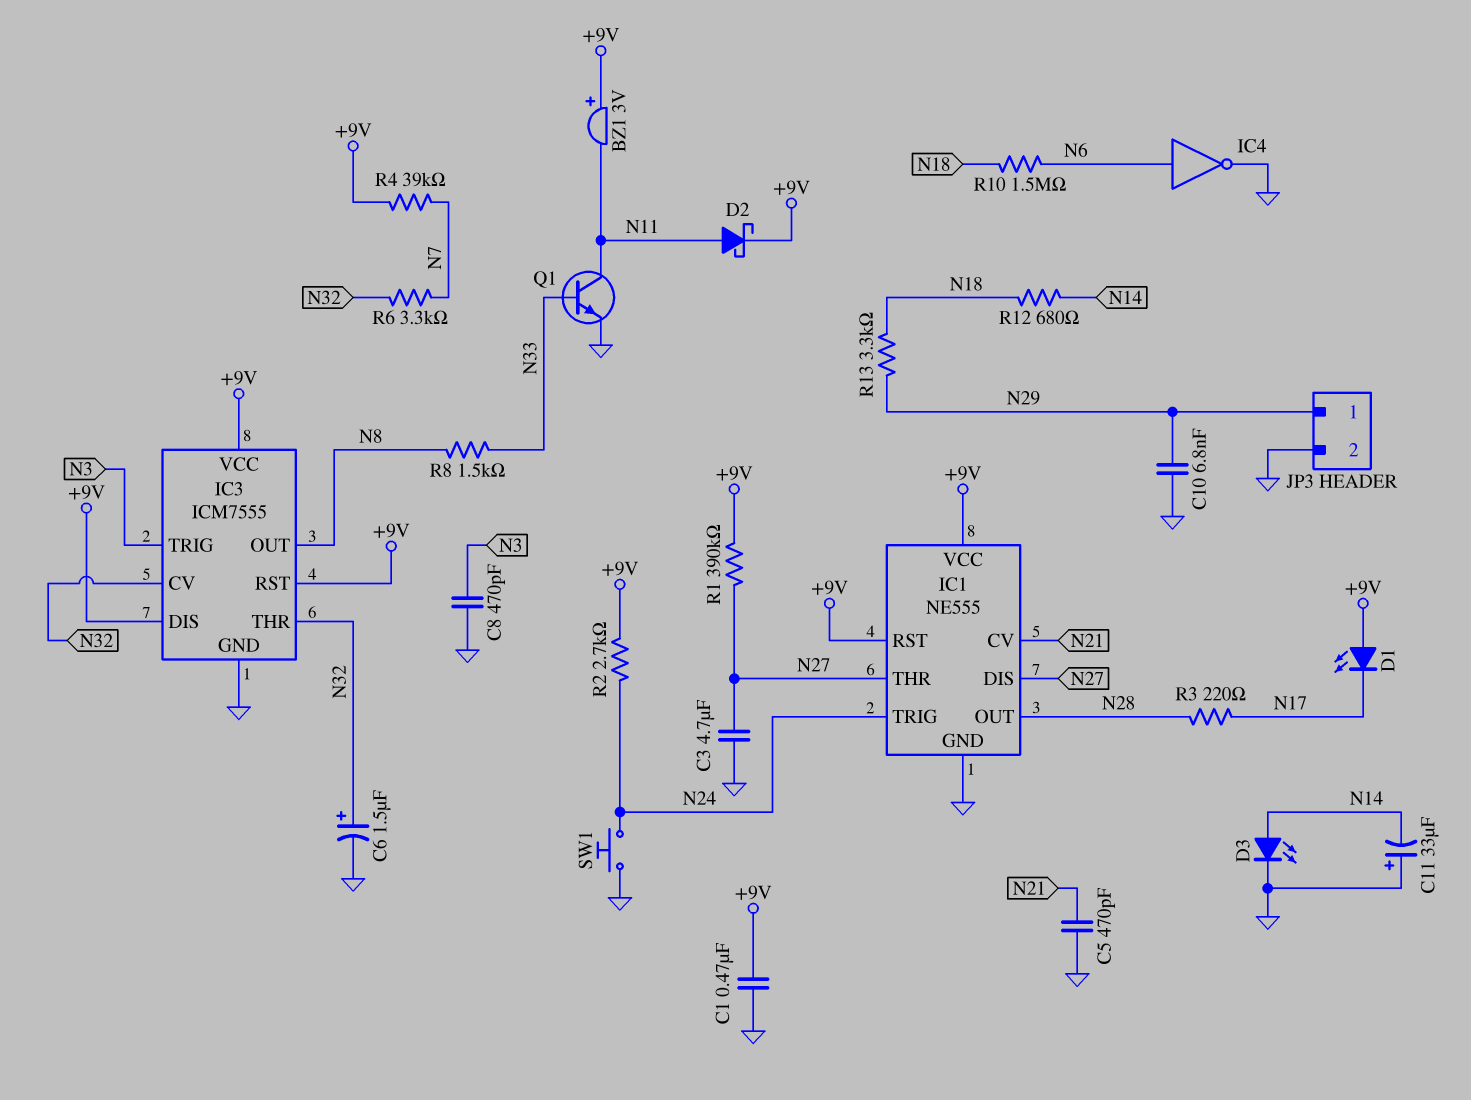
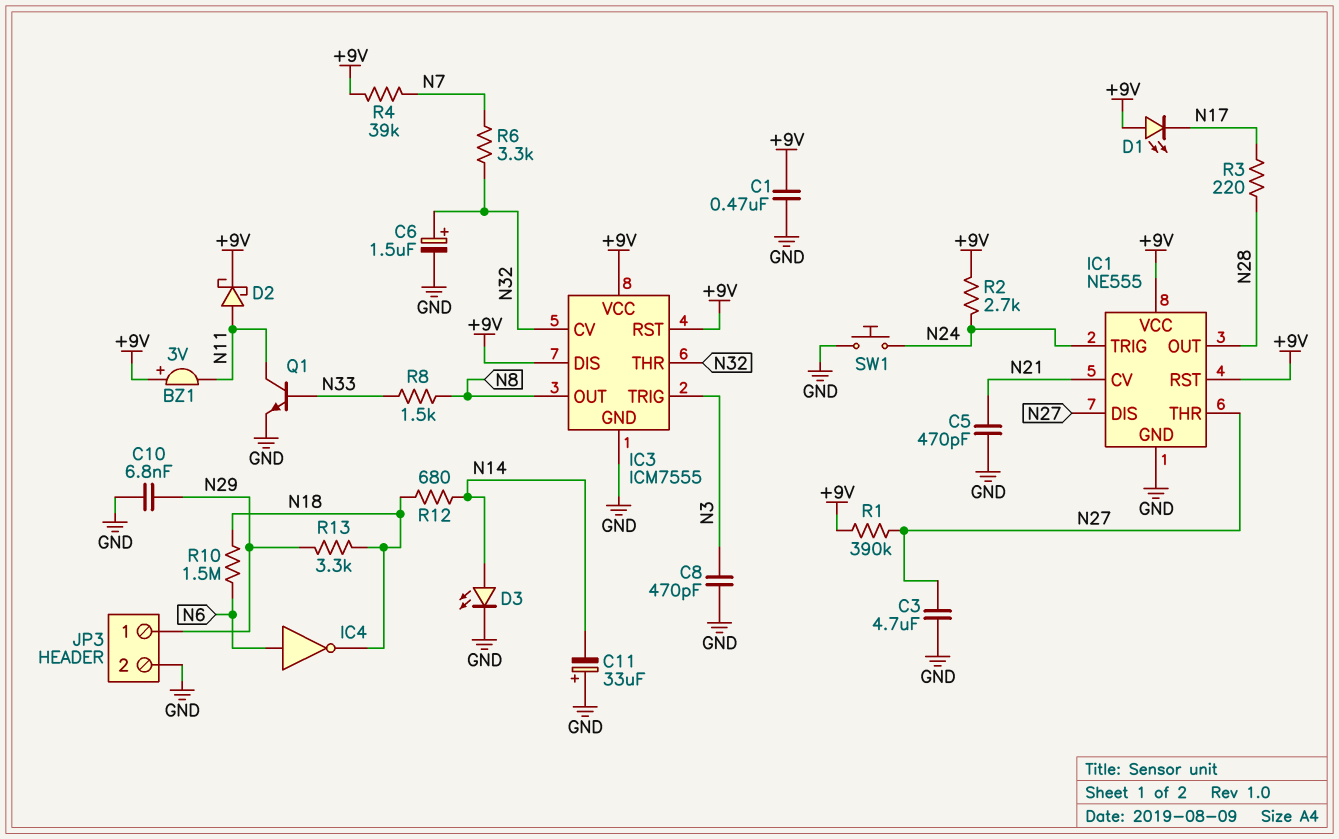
IC4: NOT (in N6, out GND) -> NOT (in N6, out N18)

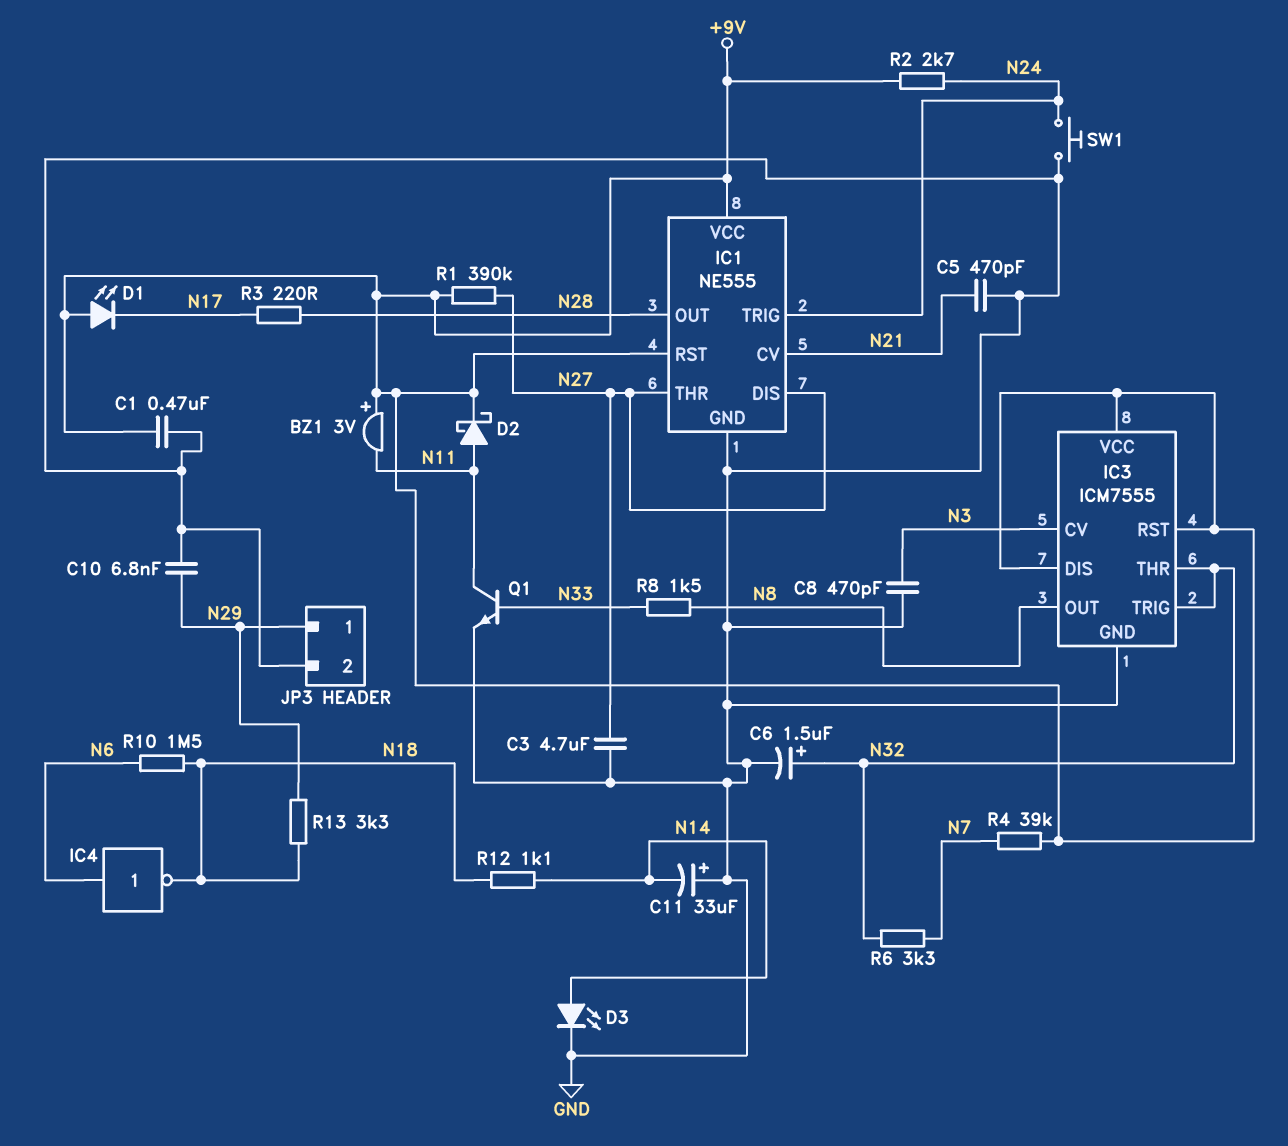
IC3 pin CV: N32 -> N3
IC3 pin TRIG: N3 -> N32
R12: 680 (N14, N18) -> 1.1k (N14, N18)

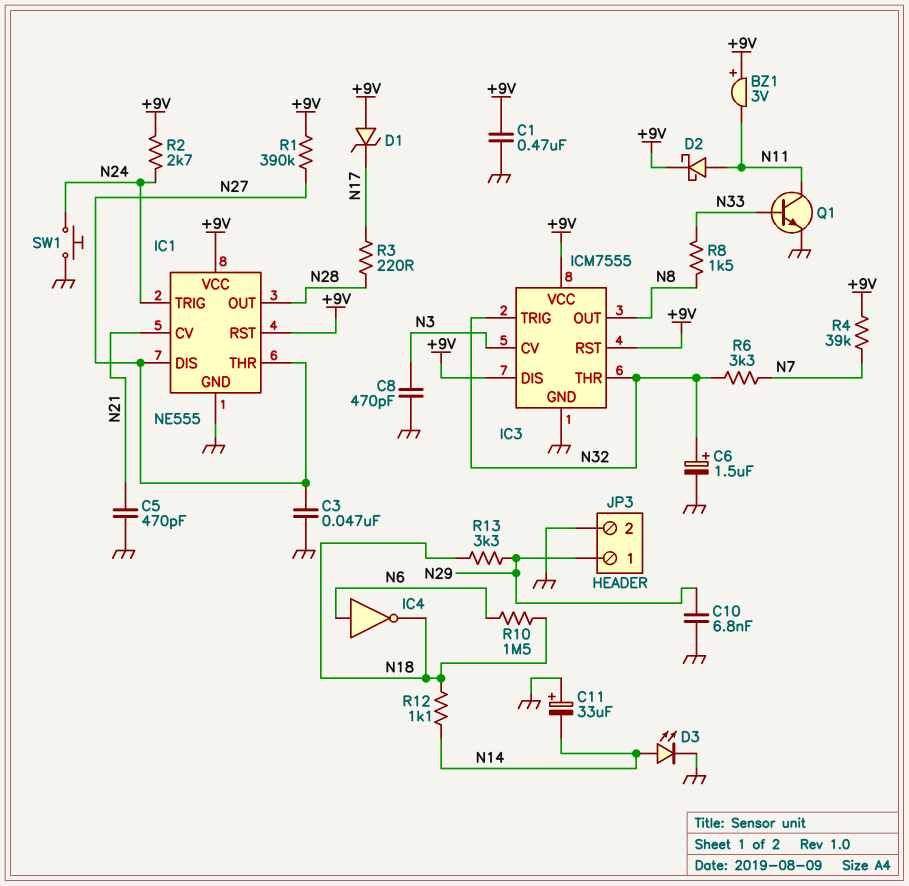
C3: 4.7uF (GND, N27) -> 47nF (GND, N27)
D1: LED (A +9V, K N17) -> zener (A +9V, K N17)

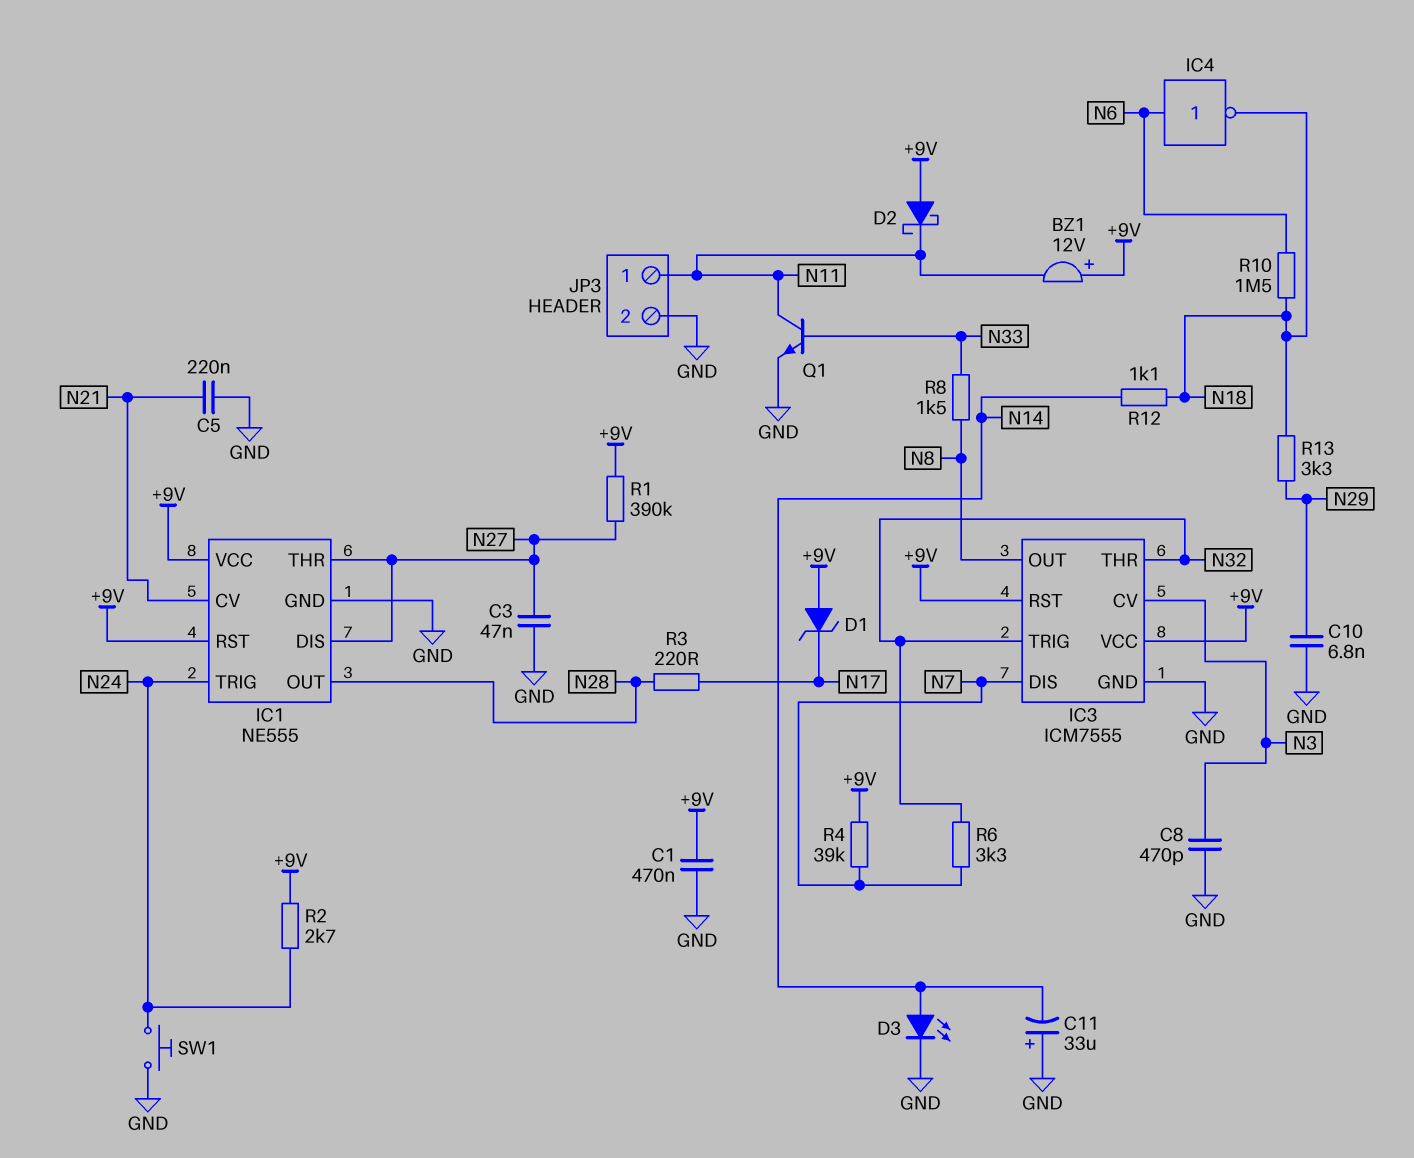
BZ1: buzzer 3V (plus +9V, minus N11) -> buzzer 12V (plus +9V, minus N11)
C5: 470pF (GND, N21) -> 220nF (GND, N21)
C6: 1.5uF (plus N32, minus GND) -> none
D2: schottky (A N11, K +9V) -> schottky (A +9V, K N11)
IC3 pin DIS: +9V -> N7
JP3 pin 1: N29 -> N11

